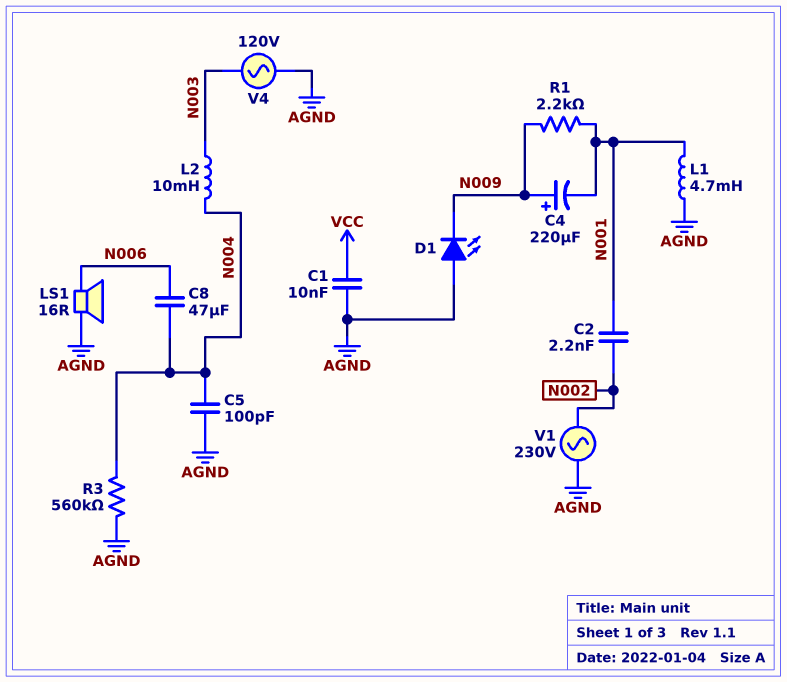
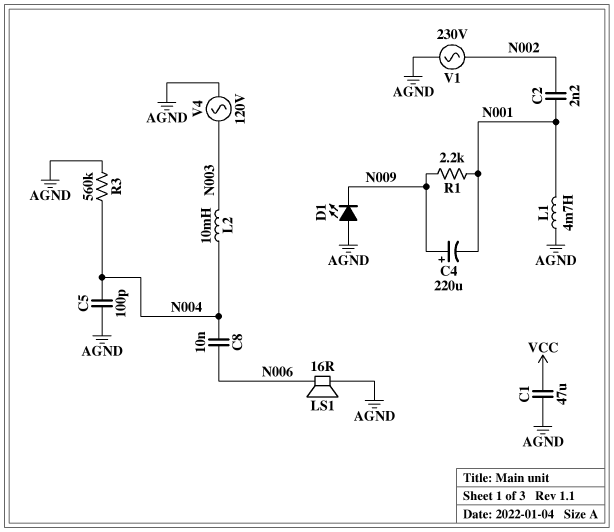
C1: 10nF (AGND, VCC) -> 47uF (AGND, VCC)
C8: 47uF (N004, N006) -> 10nF (N004, N006)

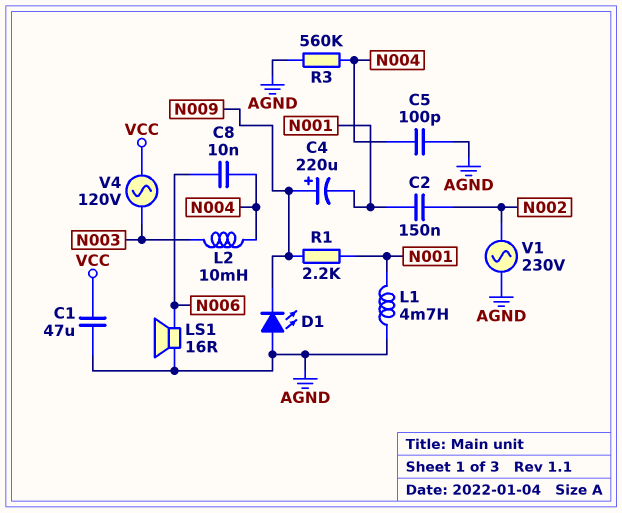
C2: 2.2nF (N001, N002) -> 150nF (N001, N002)
V4: AC 120V (AGND, N003) -> AC 120V (N003, VCC)

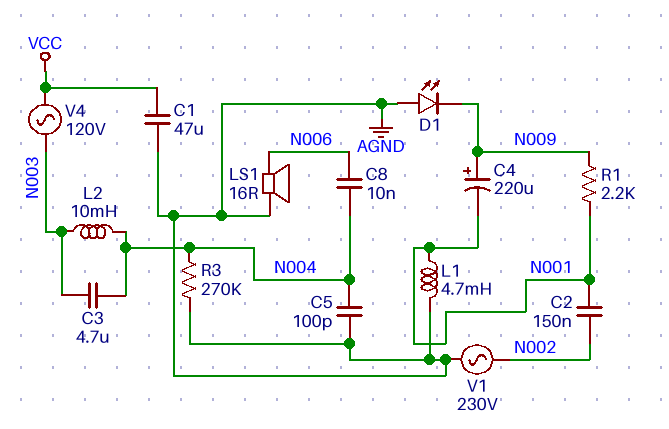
C3: none -> 4.7uF (N003, N004)
R3: 560k (AGND, N004) -> 270k (AGND, N004)

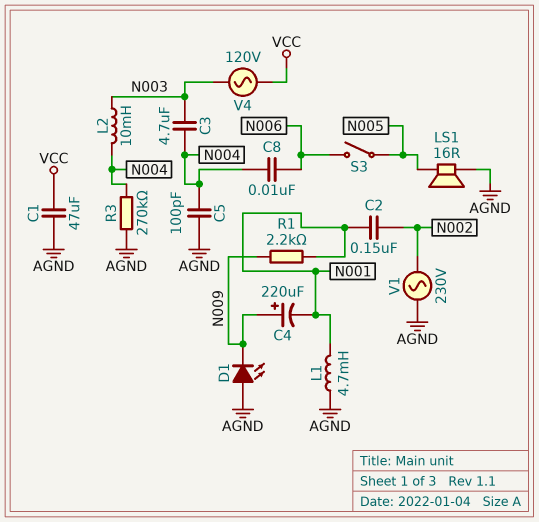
LS1: speaker 16R (AGND, N006) -> speaker 16R (AGND, N005)
S3: none -> switch (N005, N006)

